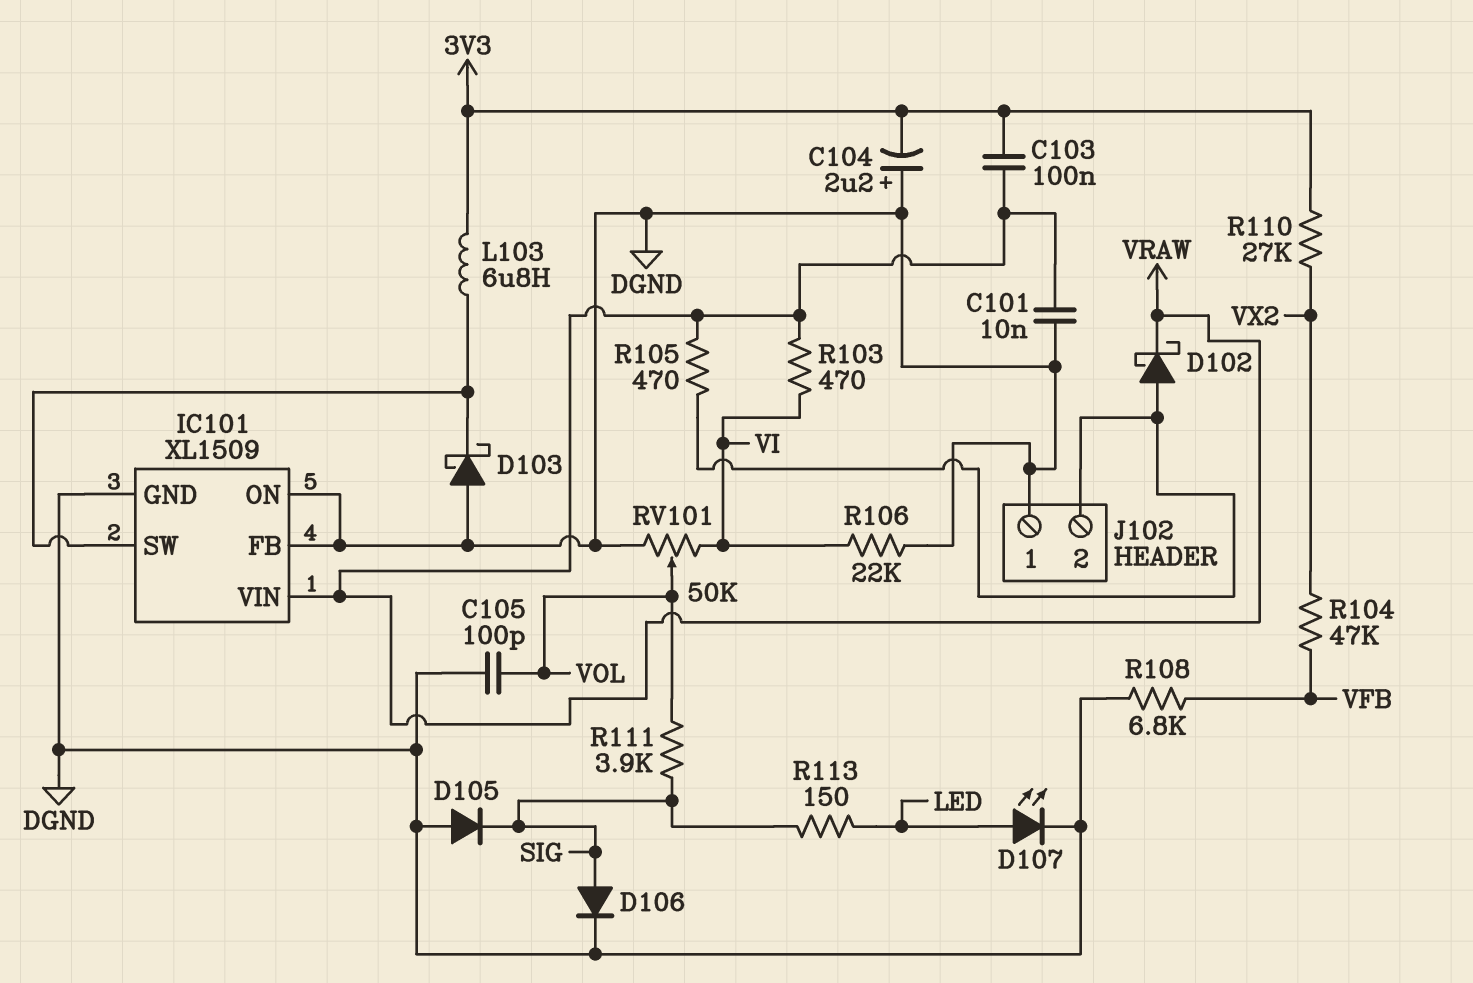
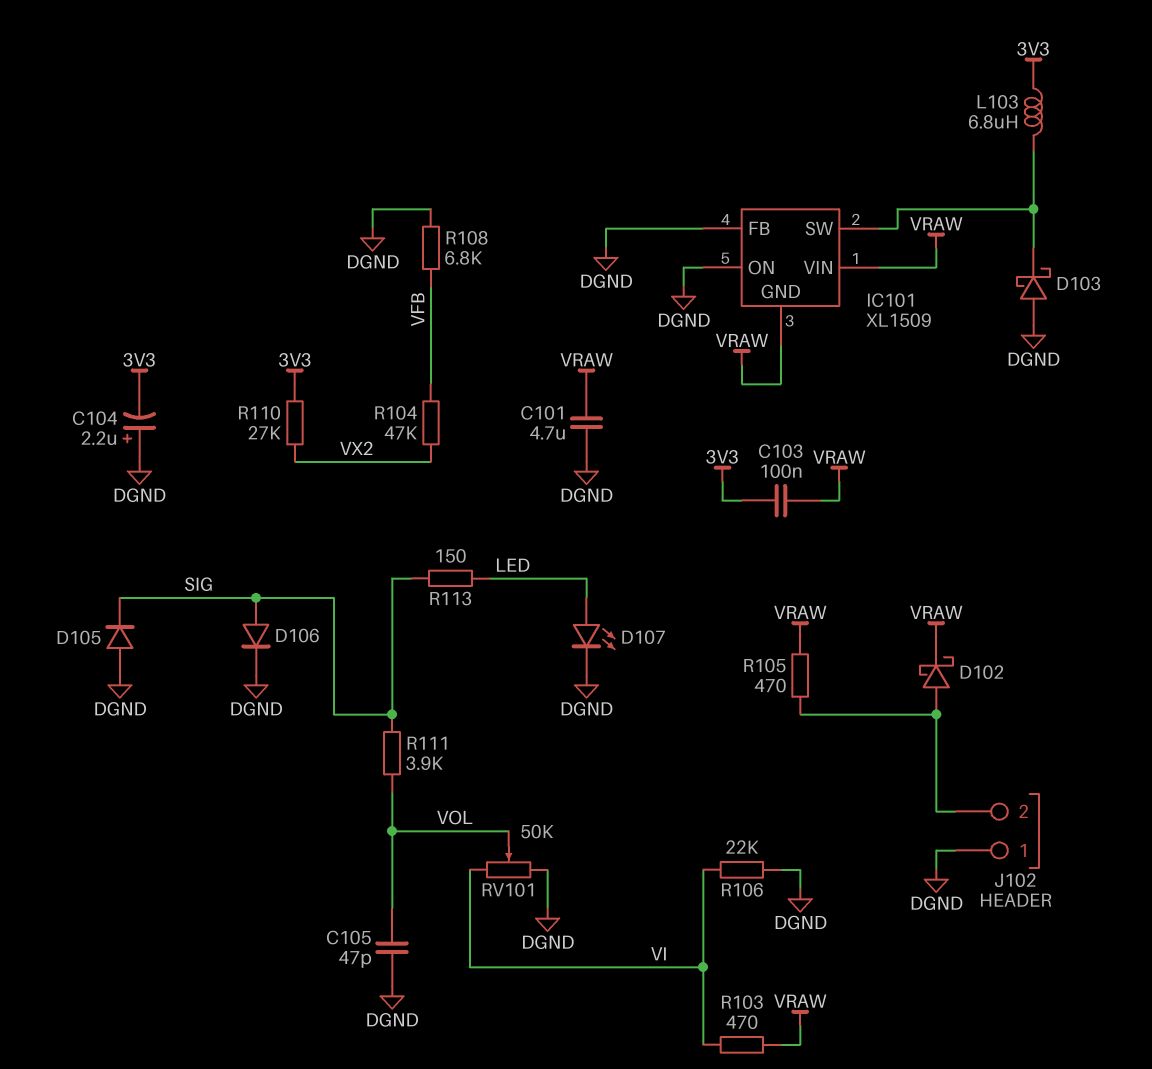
C101: 10nF (DGND, VRAW) -> 4.7uF (DGND, VRAW)
C105: 100pF (DGND, VOL) -> 47pF (DGND, VOL)
IC101 pin GND: DGND -> VRAW

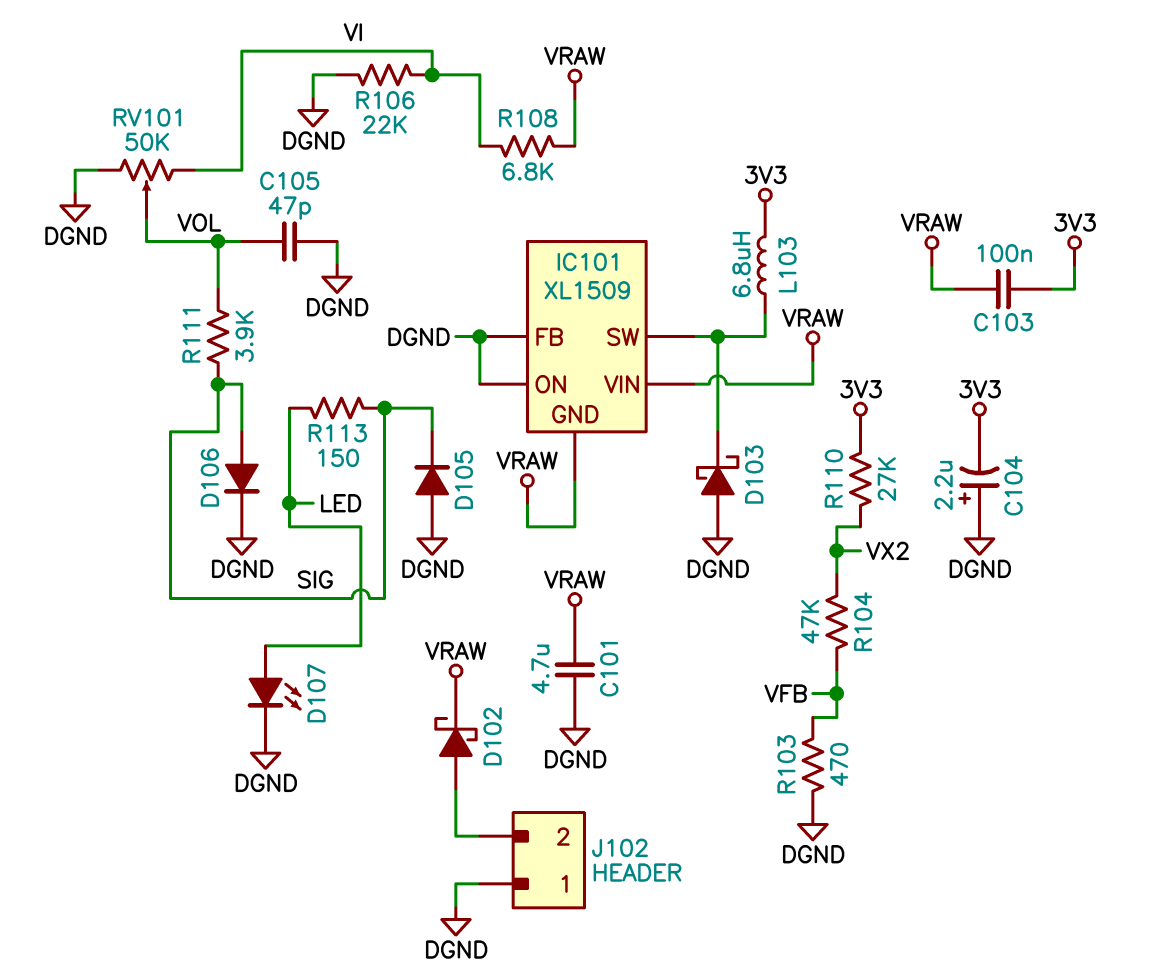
R103: 470 (VI, VRAW) -> 470 (DGND, VFB)
R105: 470 (J102/2, VRAW) -> none
R108: 6.8k (DGND, VFB) -> 6.8k (VI, VRAW)

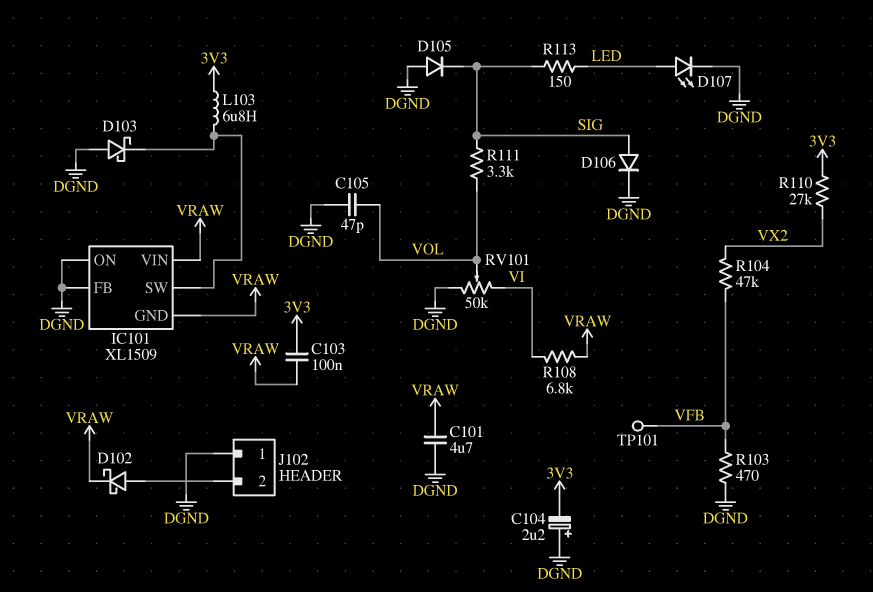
R106: 22k (DGND, VI) -> none
R111: 3.9k (SIG, VOL) -> 3.3k (SIG, VOL)
TP101: none -> test point (VFB)

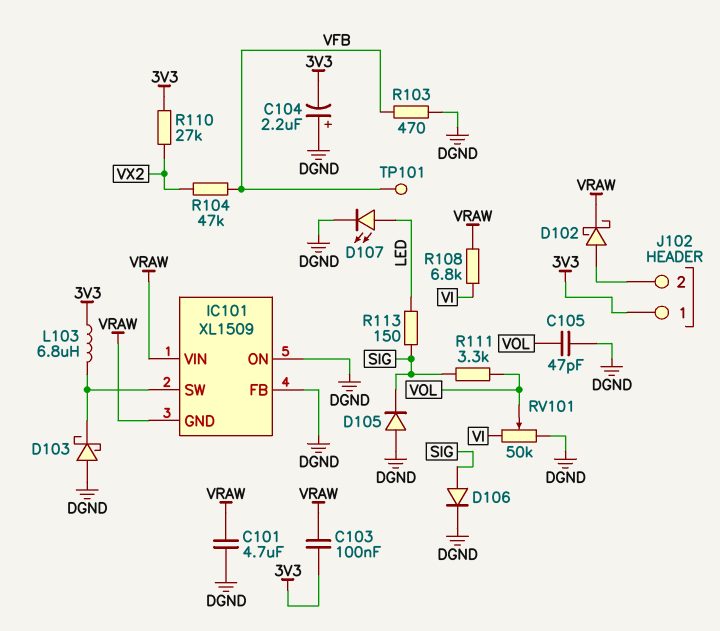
J102 pin 1: DGND -> 3V3

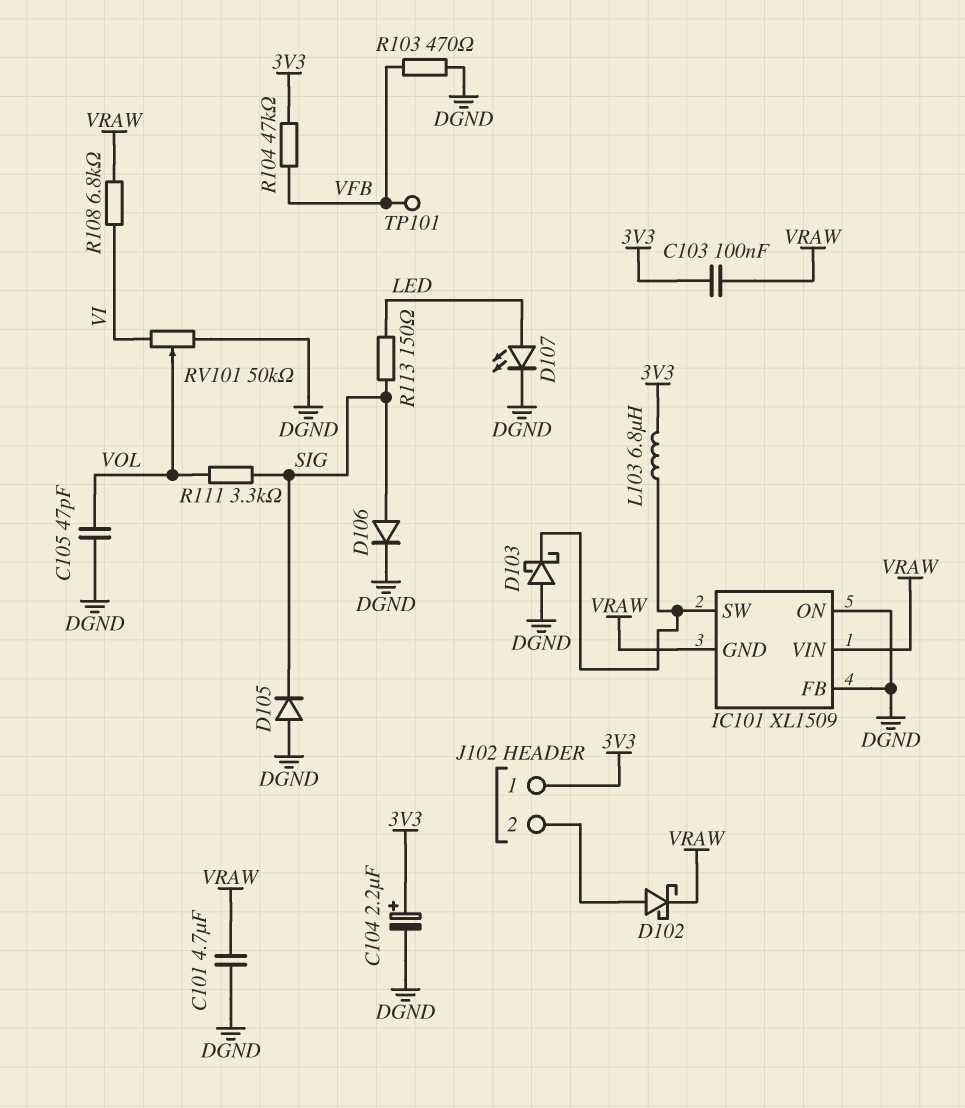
C104: 2.2uF (plus DGND, minus 3V3) -> 2.2uF (plus 3V3, minus DGND)
R104: 47k (VFB, VX2) -> 47k (3V3, VFB)
R110: 27k (3V3, VX2) -> none

